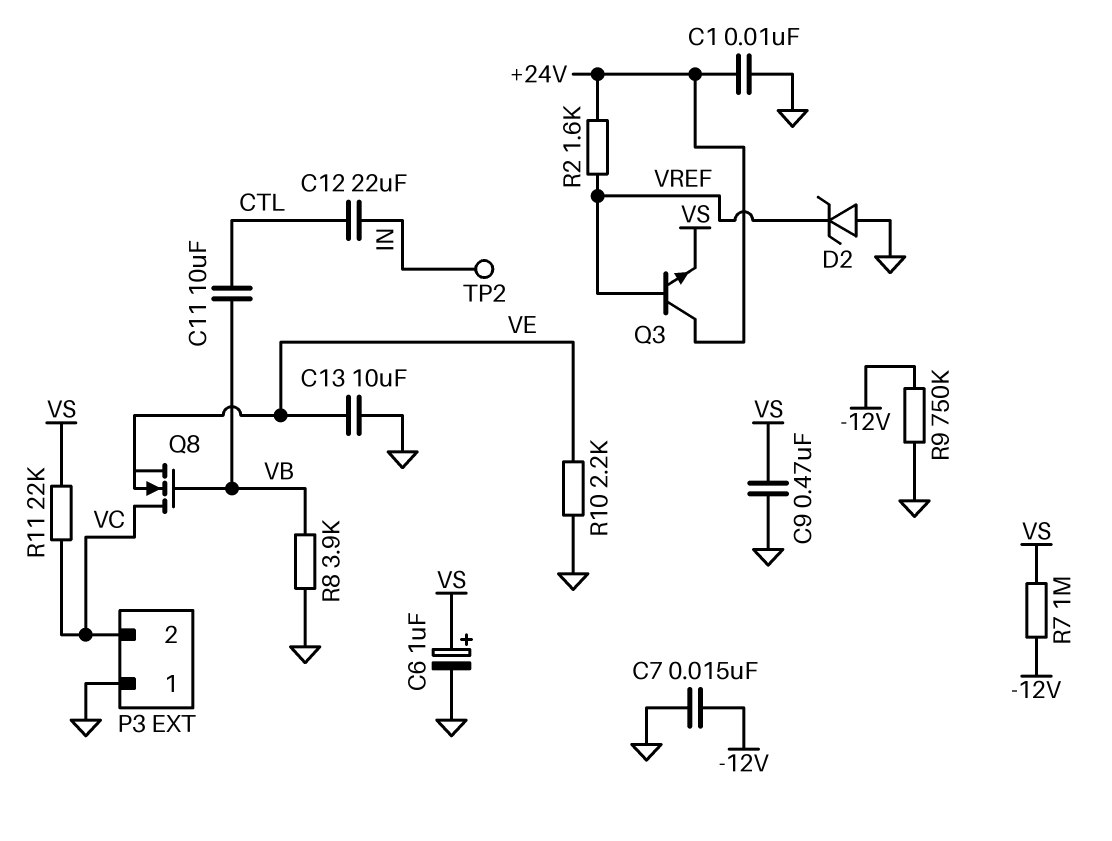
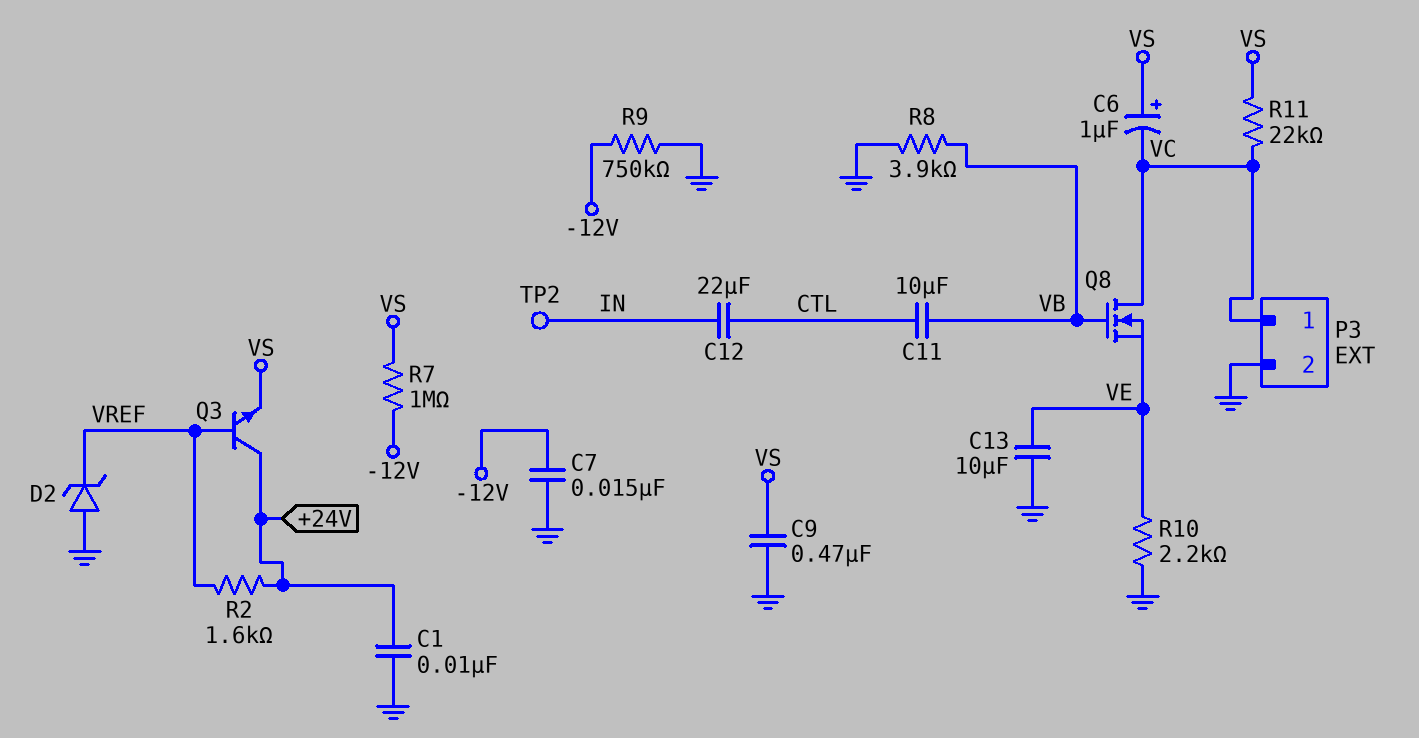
C6: 1uF (plus VS, minus GND) -> 1uF (plus VS, minus VC)
P3 pin 1: GND -> VC
P3 pin 2: VC -> GND

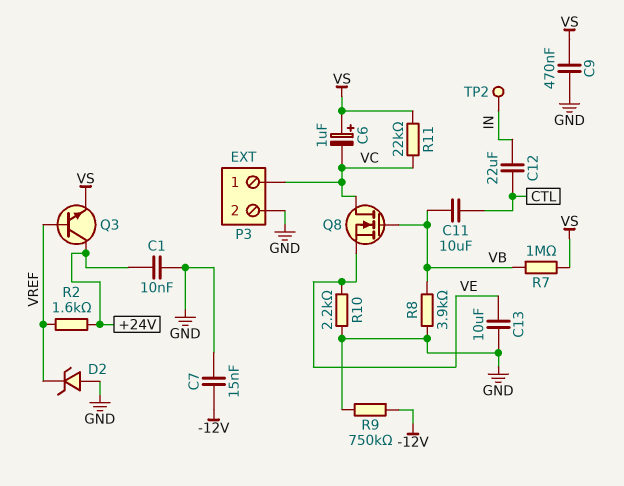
R7: 1M (-12V, VS) -> 1M (VB, VS)

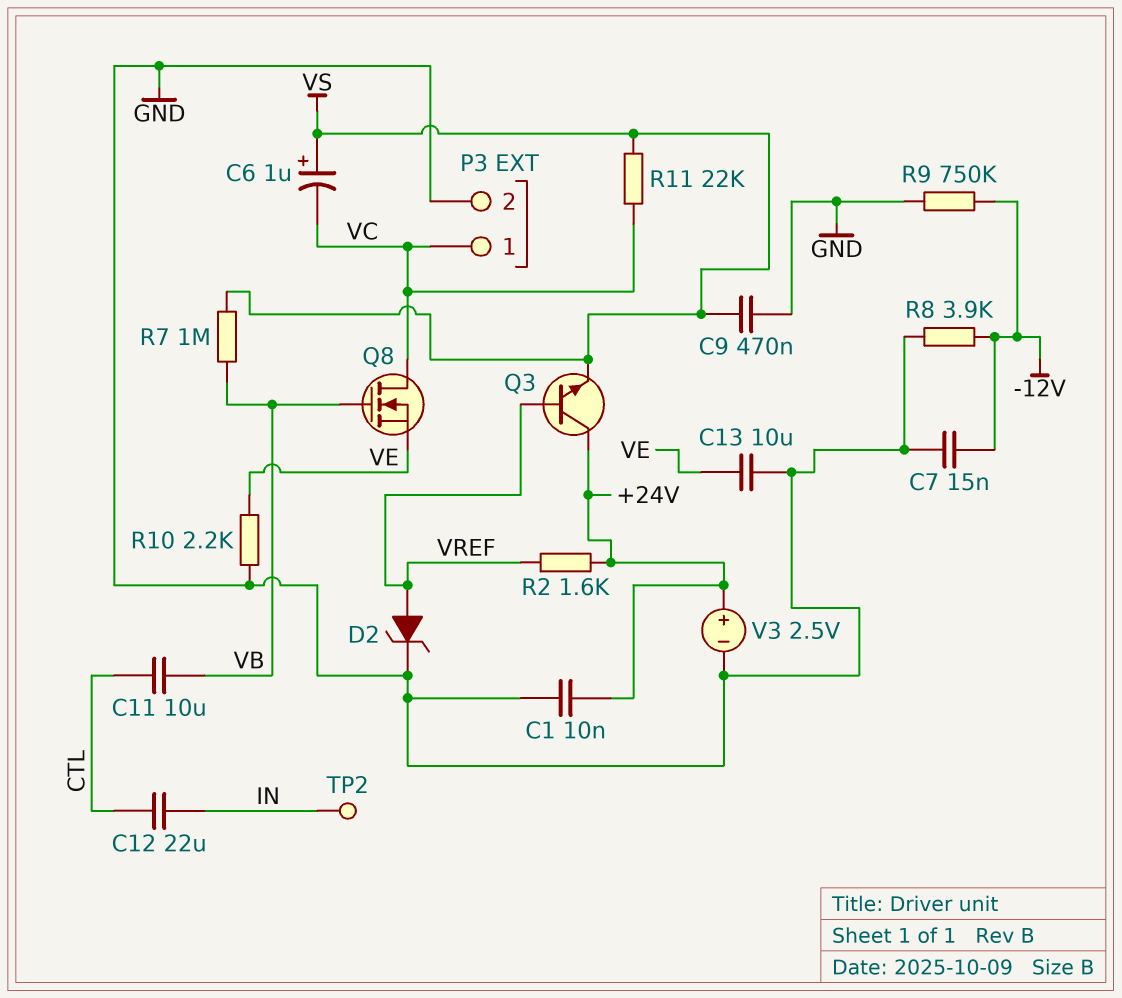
D2: zener (A GND, K VREF) -> zener (A VREF, K GND)
R8: 3.9k (GND, VB) -> 3.9k (-12V, GND)
V3: none -> 2.5V (plus +24V, minus GND)

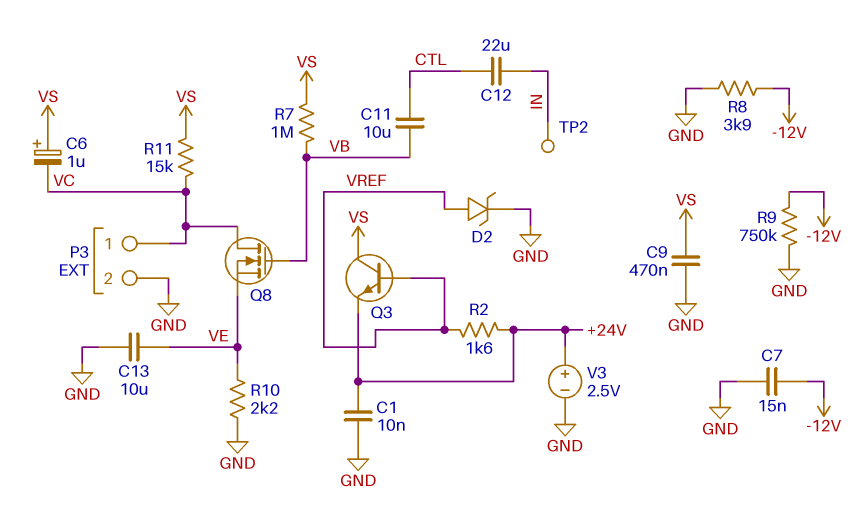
Q3: NPN (B VREF, C +24V, E VS) -> NPN (B VREF, C VS, E +24V)
R11: 22k (VC, VS) -> 15k (VC, VS)

